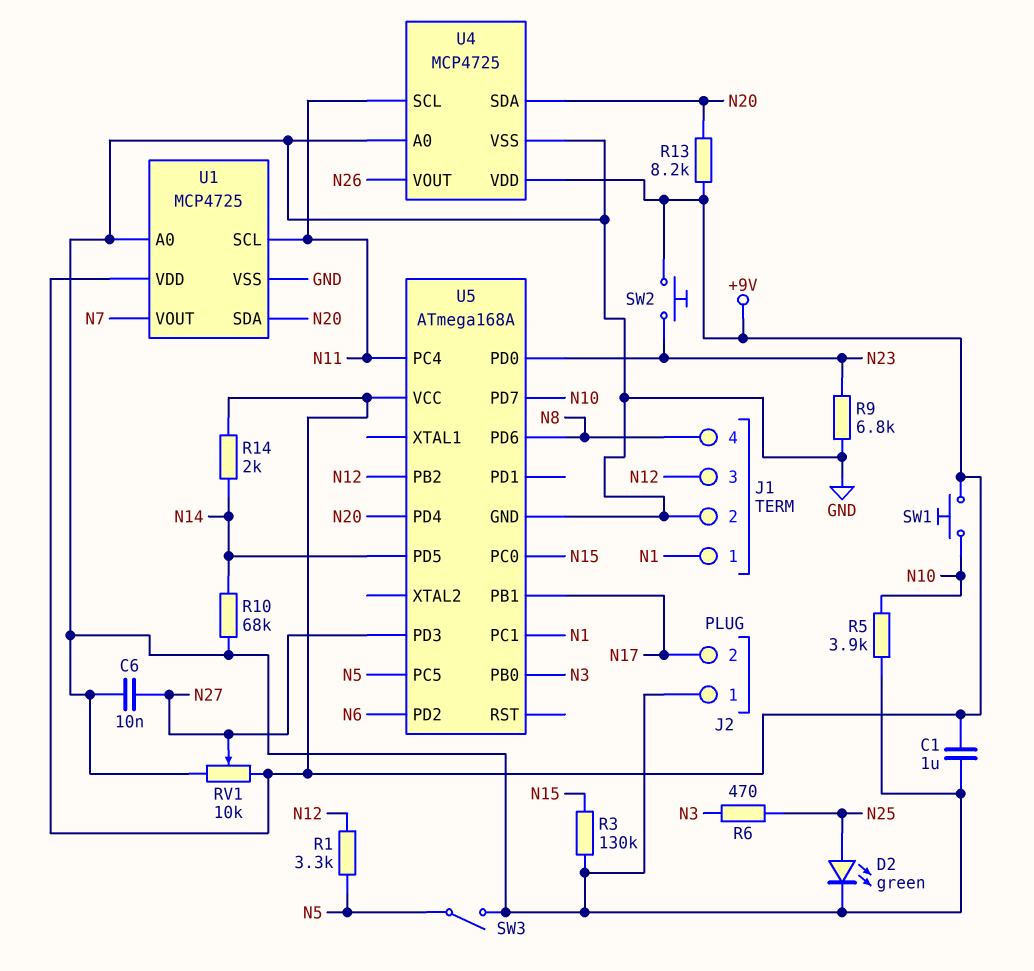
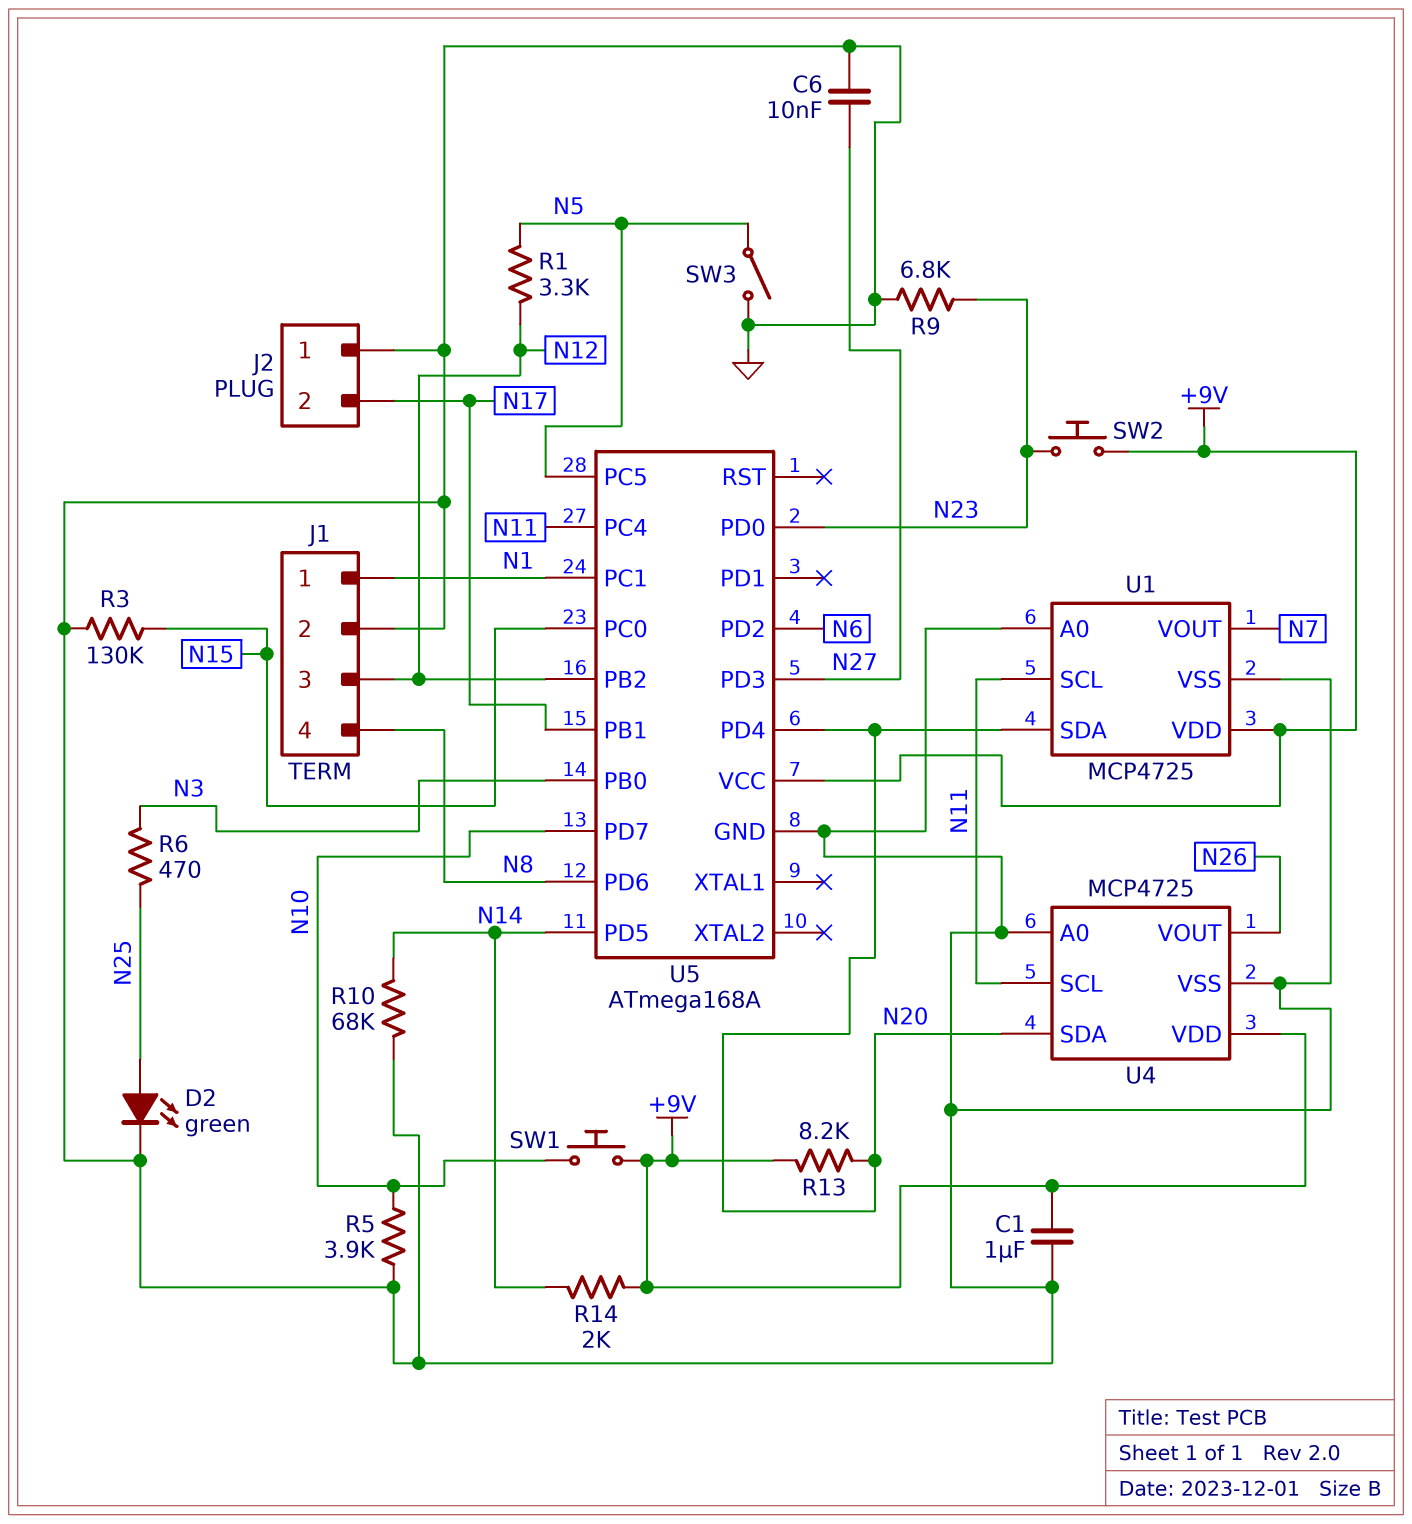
RV1: 10k (+9V, GND, wiper N27) -> none

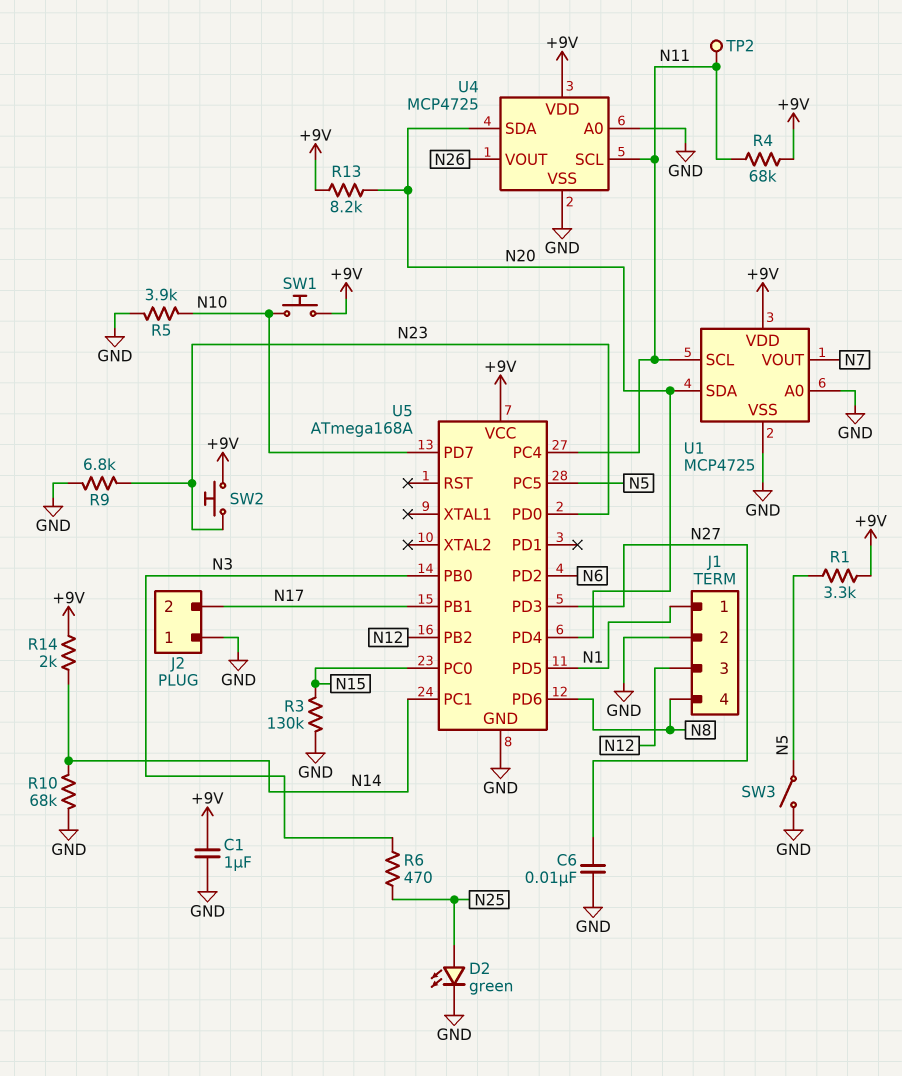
R1: 3.3k (N5, N12) -> 3.3k (+9V, N5)
R4: none -> 68k (+9V, N11)
TP2: none -> test point (N11)
U5 pin PC1: N1 -> N14
U5 pin PD5: N14 -> N1

